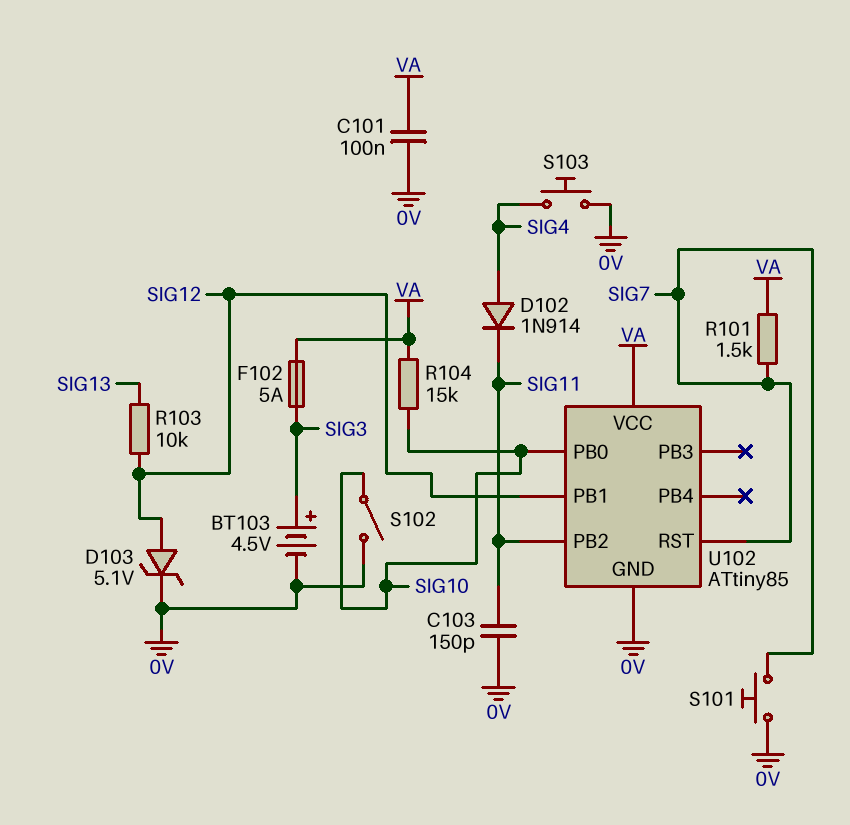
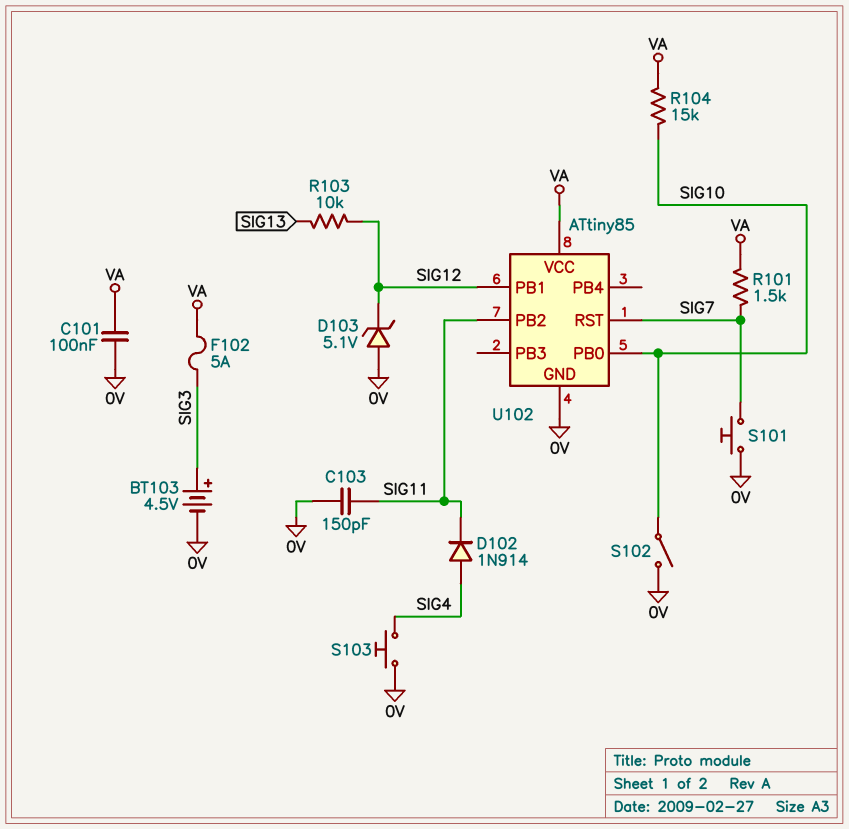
D103: zener 5.1V (A SIG12, K 0V) -> zener 5.1V (A 0V, K SIG12)

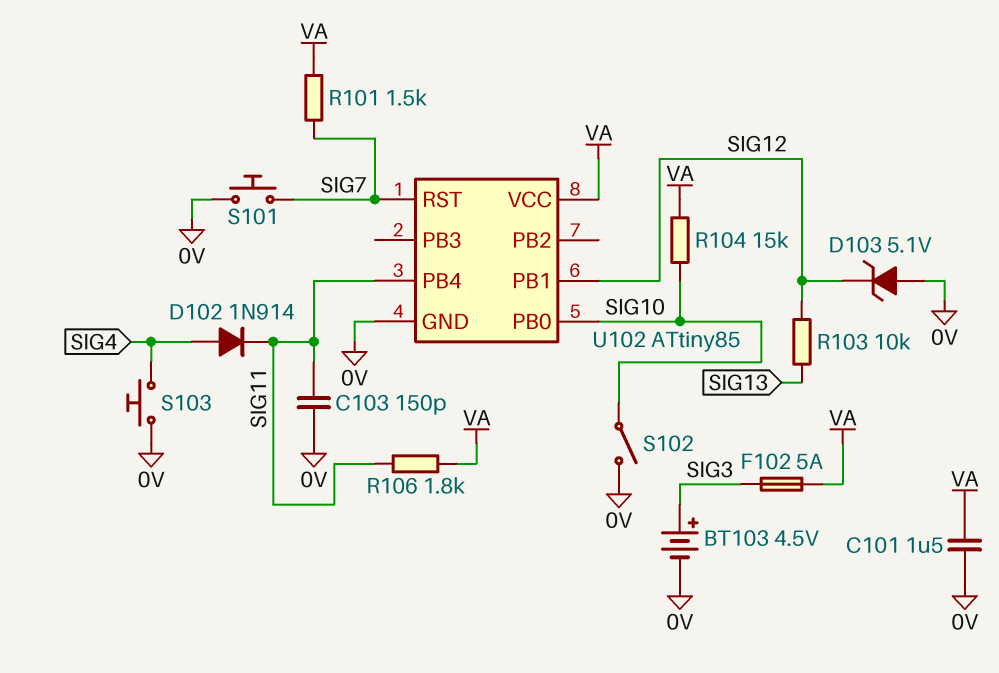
C101: 100nF (0V, VA) -> 1.5uF (0V, VA)
R106: none -> 1.8k (SIG11, VA)
U102 pin PB2: SIG11 -> none
U102 pin PB4: none -> SIG11

